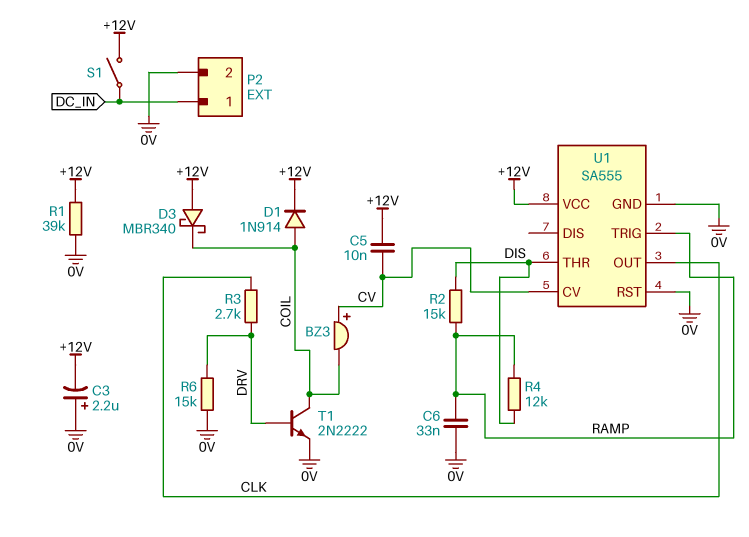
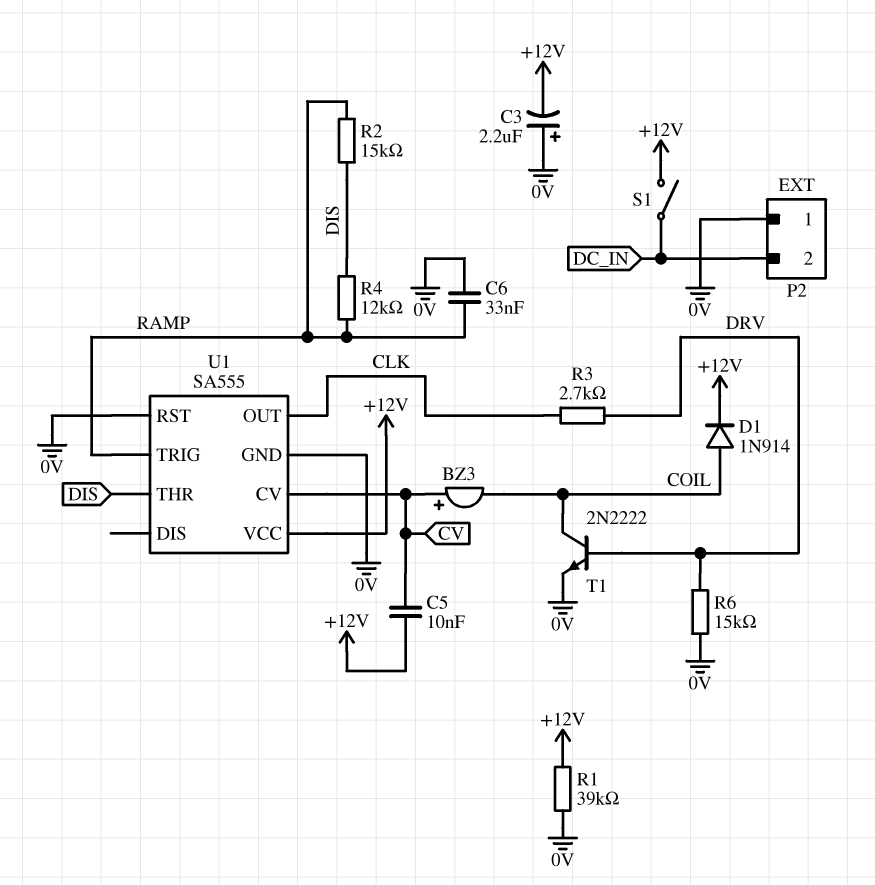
D3: schottky MBR340 (A +12V, K COIL) -> none
P2 pin 1: DC_IN -> 0V
P2 pin 2: 0V -> DC_IN

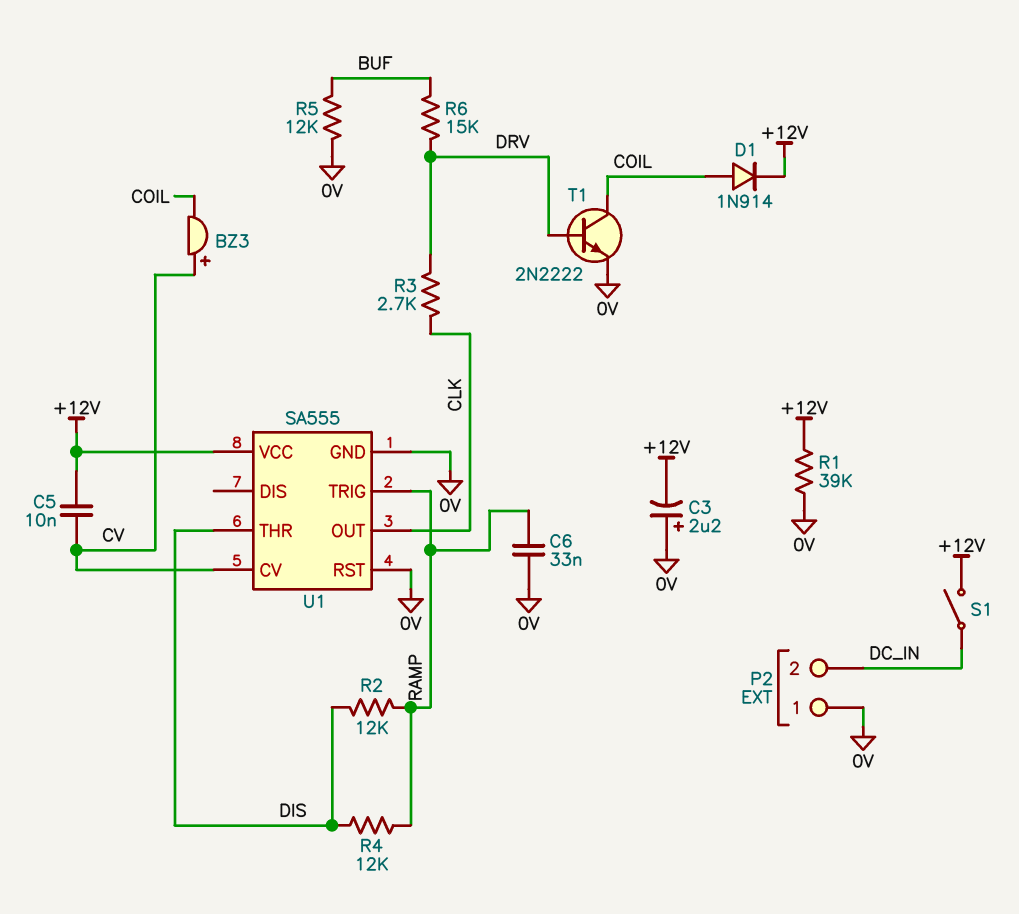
R2: 15k (DIS, RAMP) -> 12k (DIS, RAMP)
R5: none -> 12k (0V, BUF)
R6: 15k (0V, DRV) -> 15k (BUF, DRV)

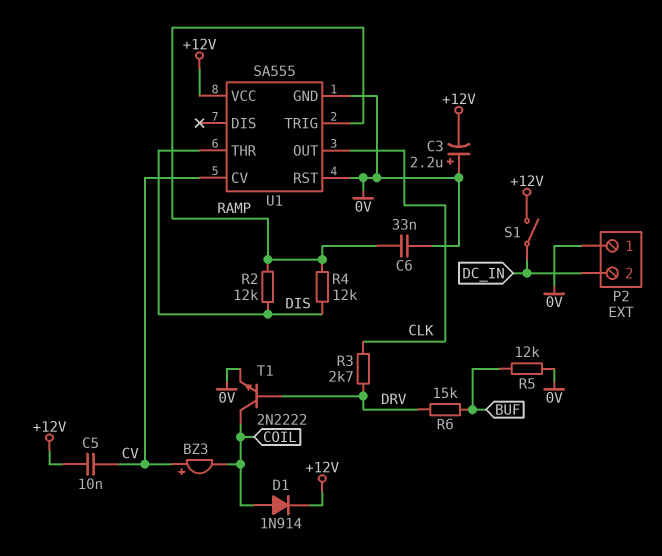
R1: 39k (+12V, 0V) -> none

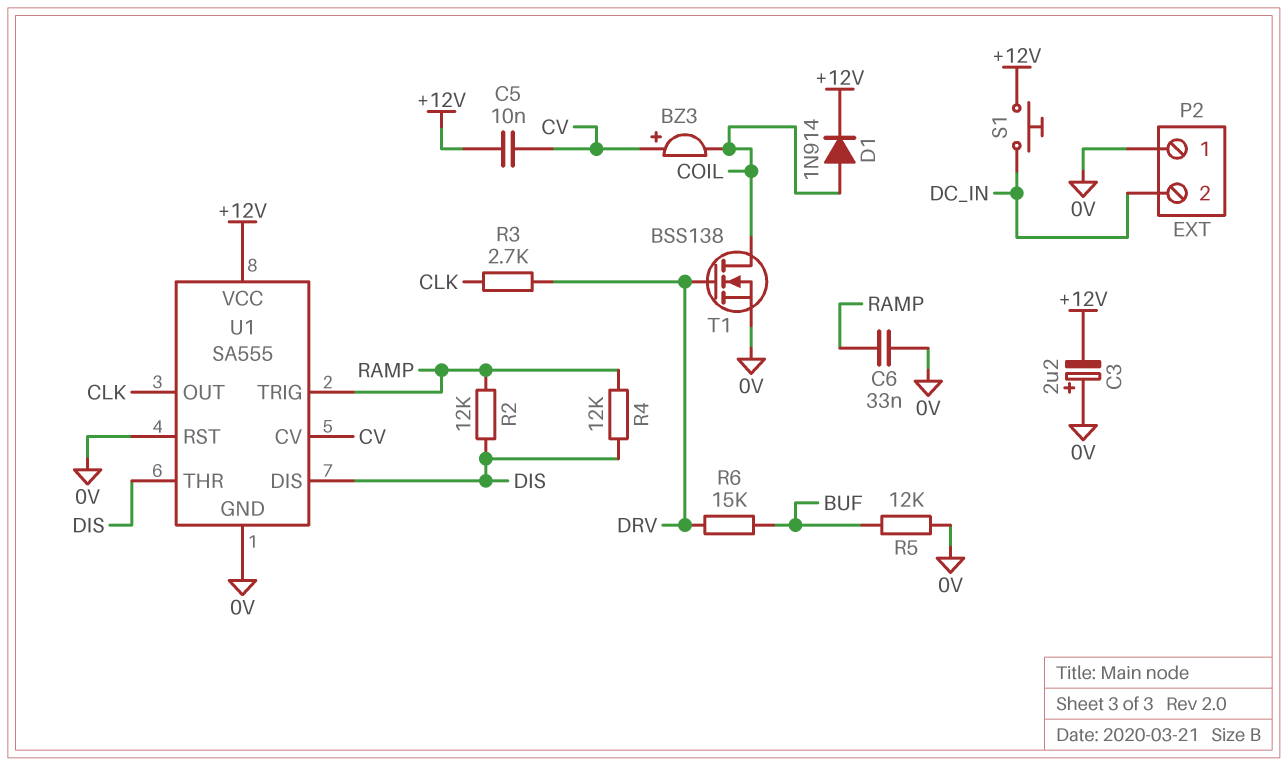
S1: switch (+12V, DC_IN) -> button (+12V, DC_IN)
T1: NPN 2N2222 (B DRV, C COIL, E 0V) -> NMOS BSS138 (G DRV, D COIL, S 0V)
U1 pin DIS: none -> DIS

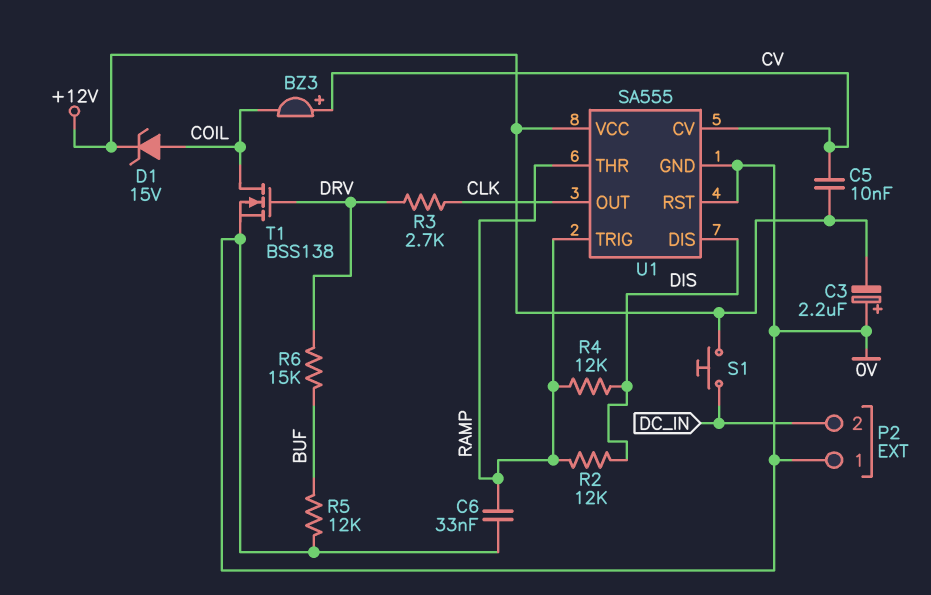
D1: diode 1N914 (A COIL, K +12V) -> zener 15V (A COIL, K +12V)
U1 pin THR: DIS -> RAMP

